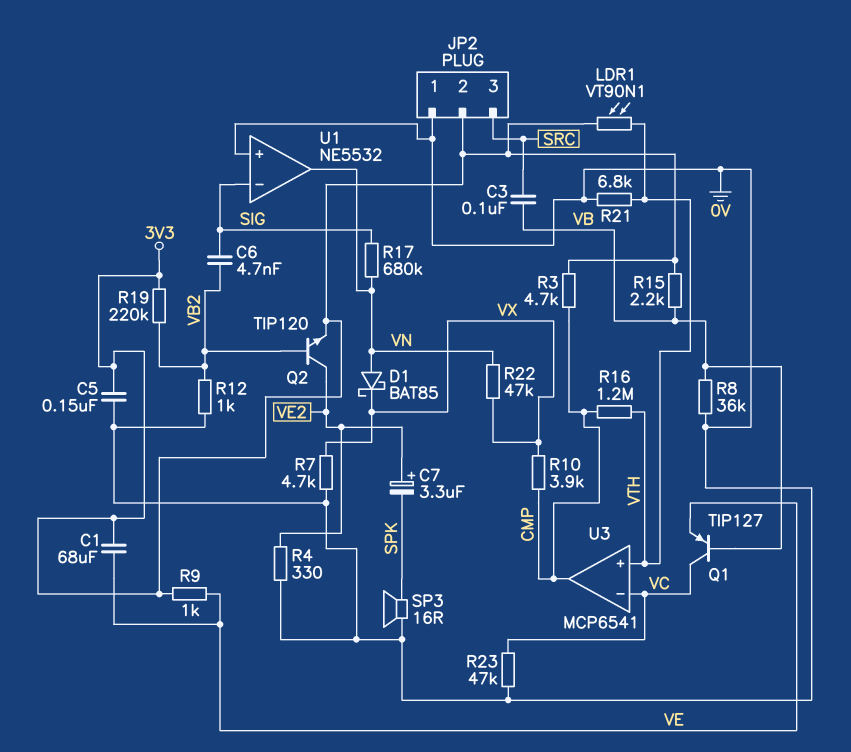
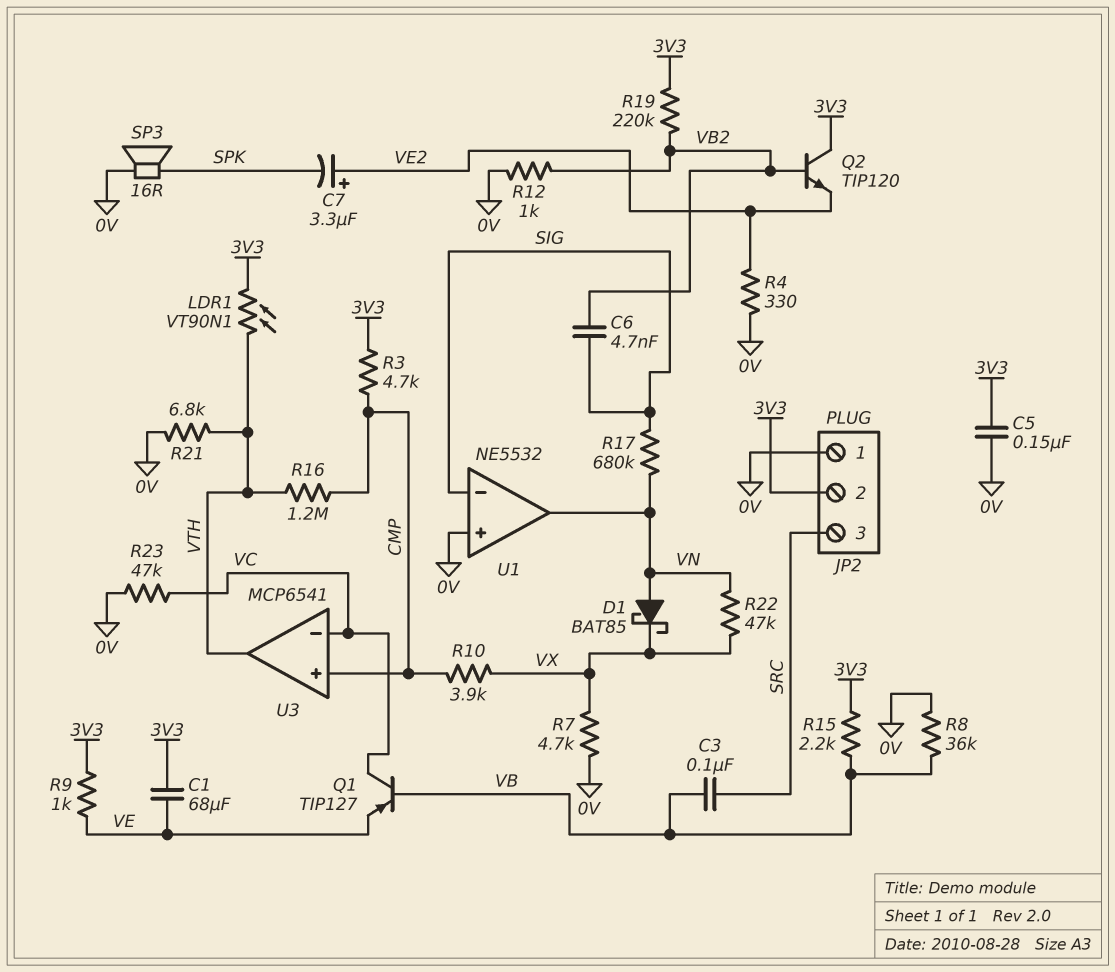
Q2: NPN TIP120 (B VB2, C VE2, E 3V3) -> NPN TIP120 (B VB2, C 3V3, E VE2)
U3 pin in+: VTH -> CMP
U3 pin out: CMP -> VTH

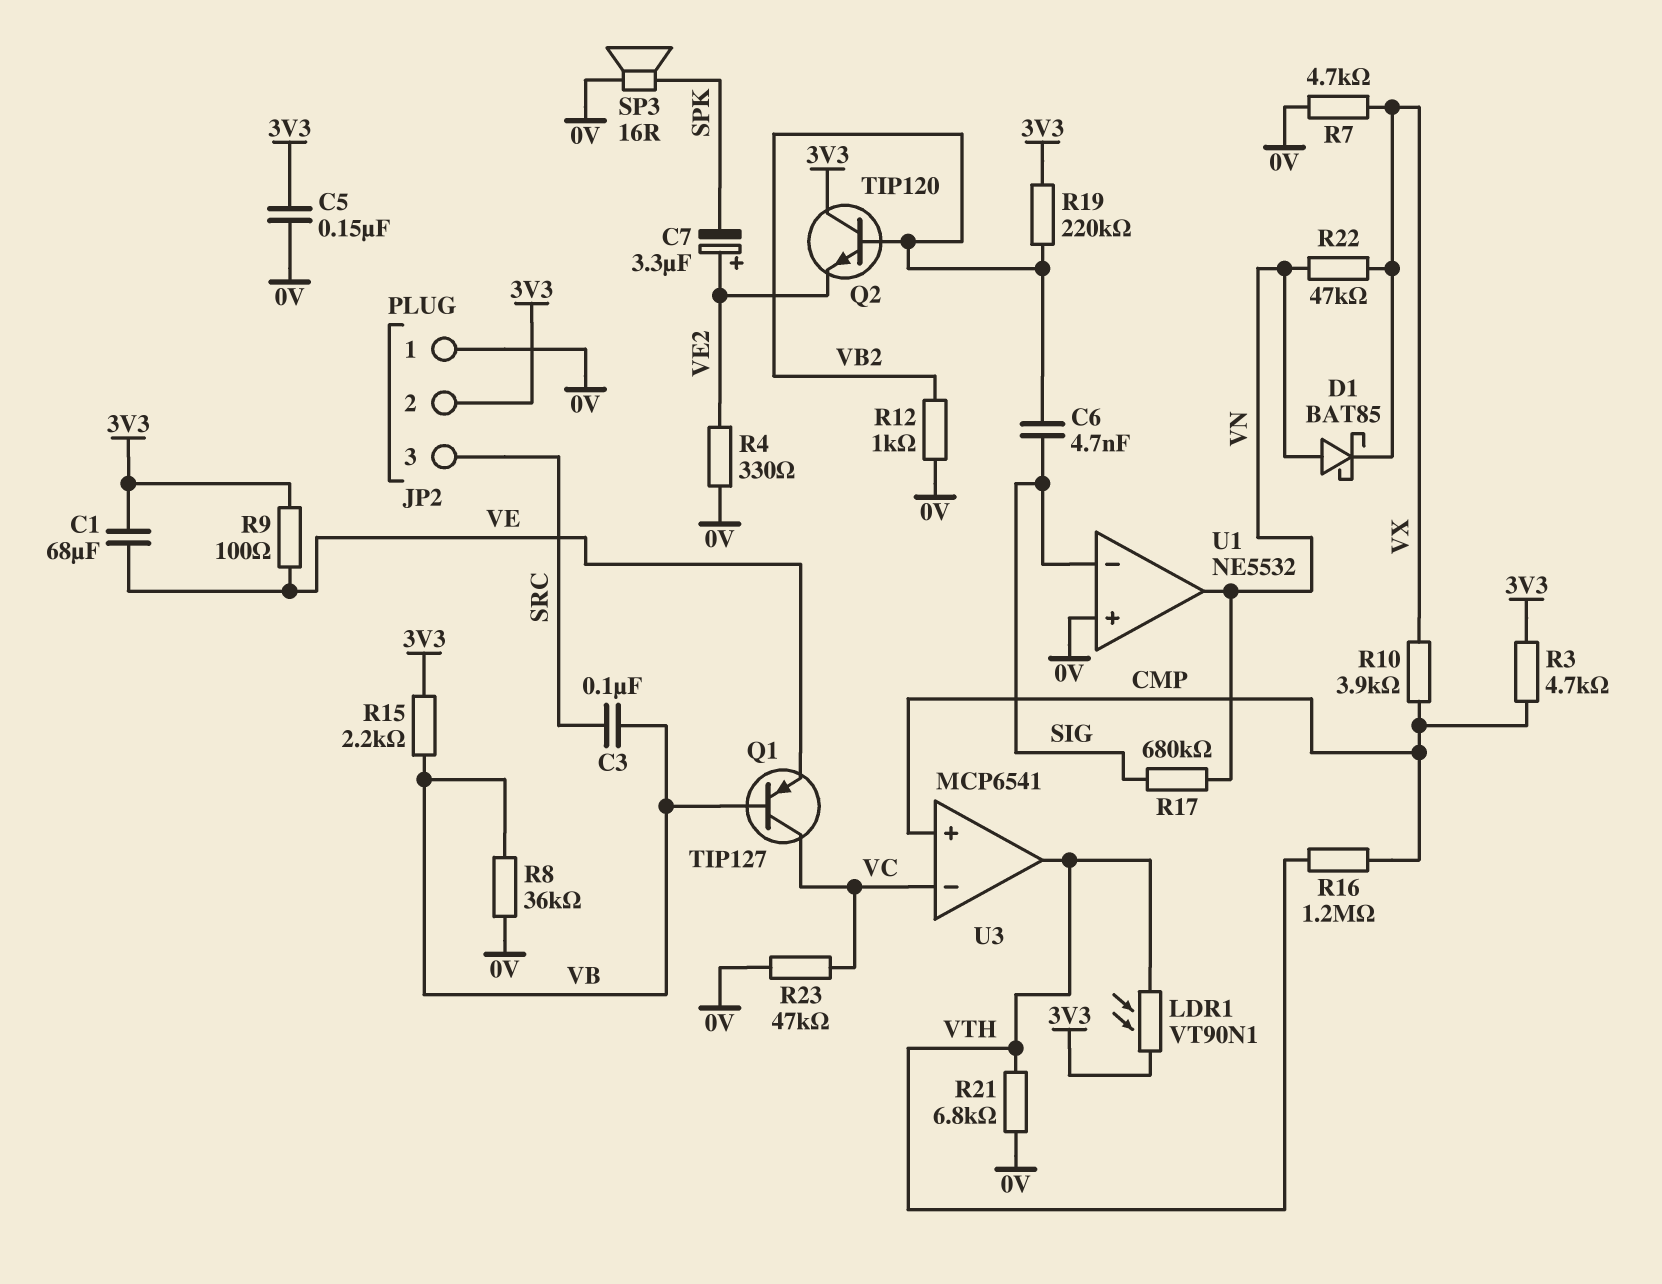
R9: 1k (3V3, VE) -> 100 (3V3, VE)

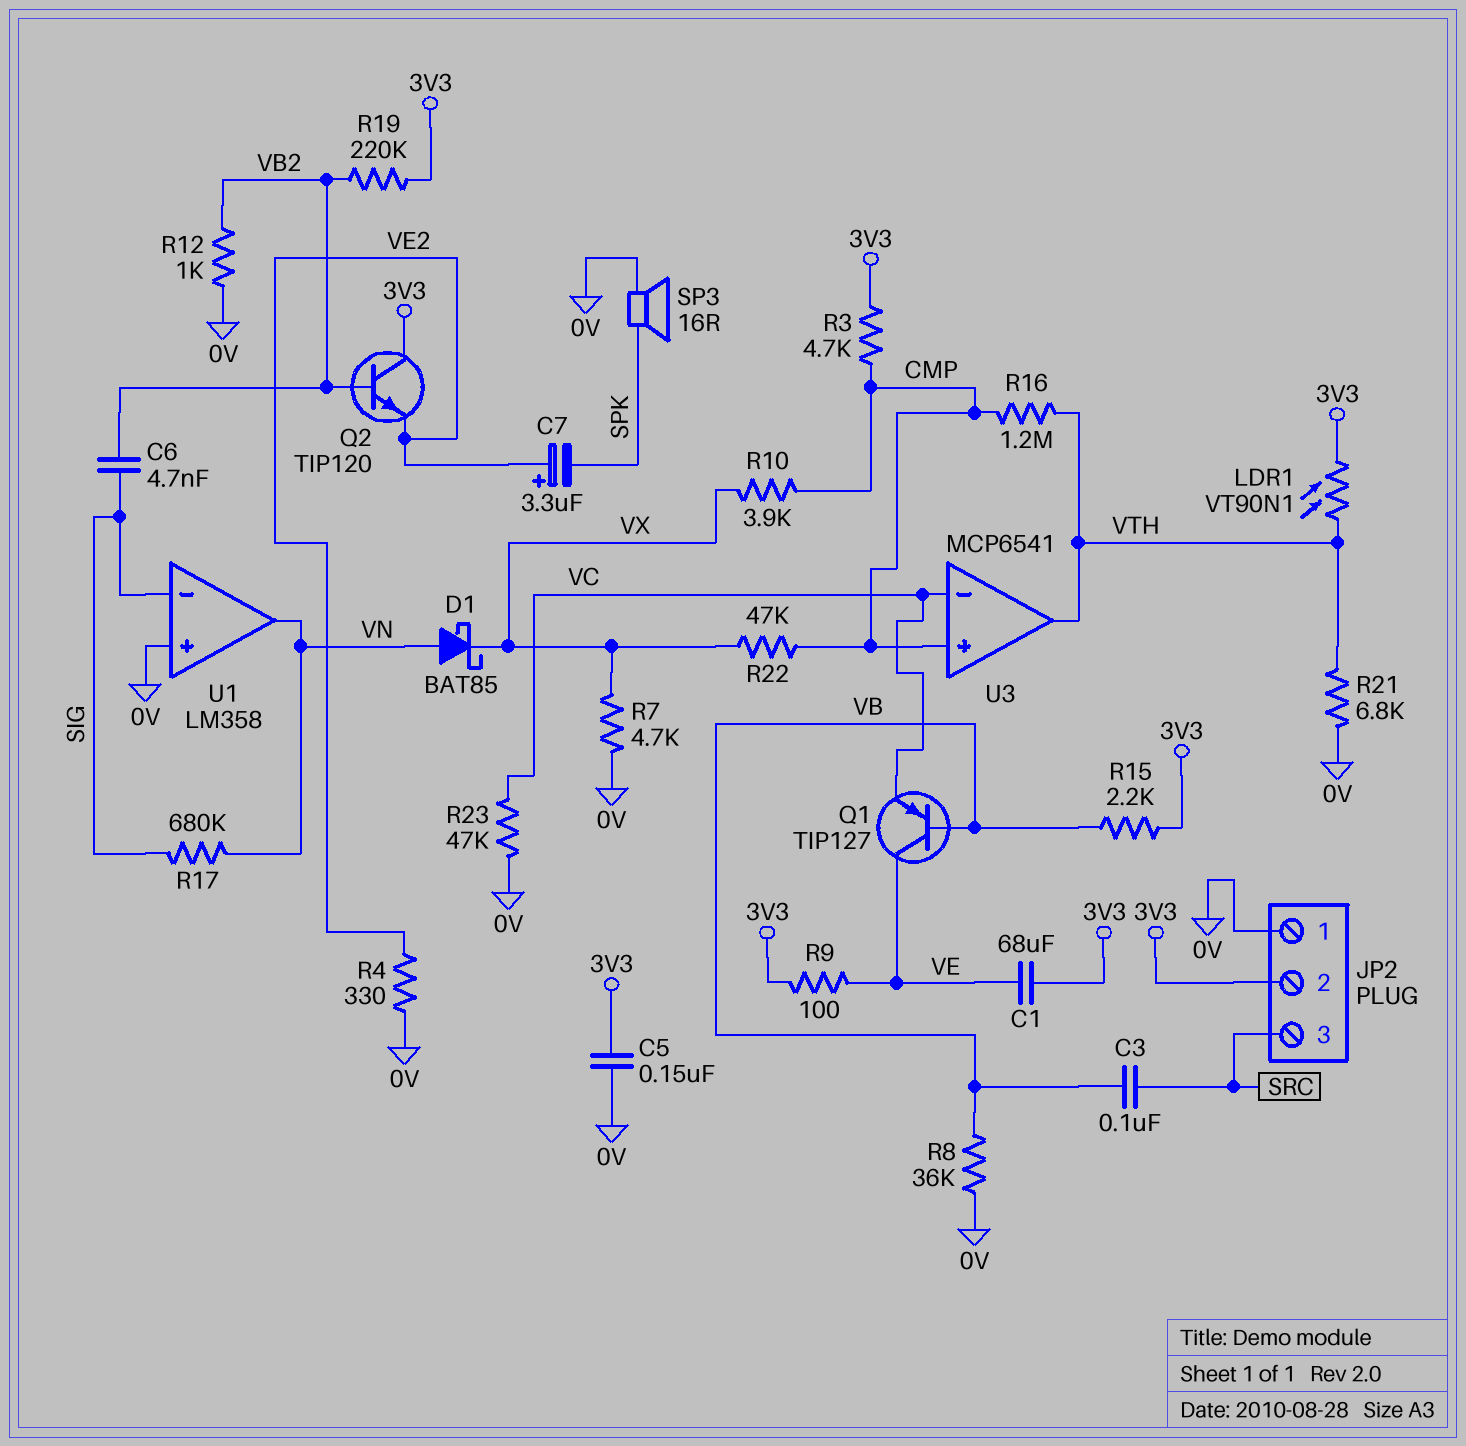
Q1: PNP TIP127 (B VB, C VC, E VE) -> PNP TIP127 (B VB, C VE, E VC)
R22: 47k (VN, VX) -> 47k (CMP, VX)
U1: NE5532 -> LM358

